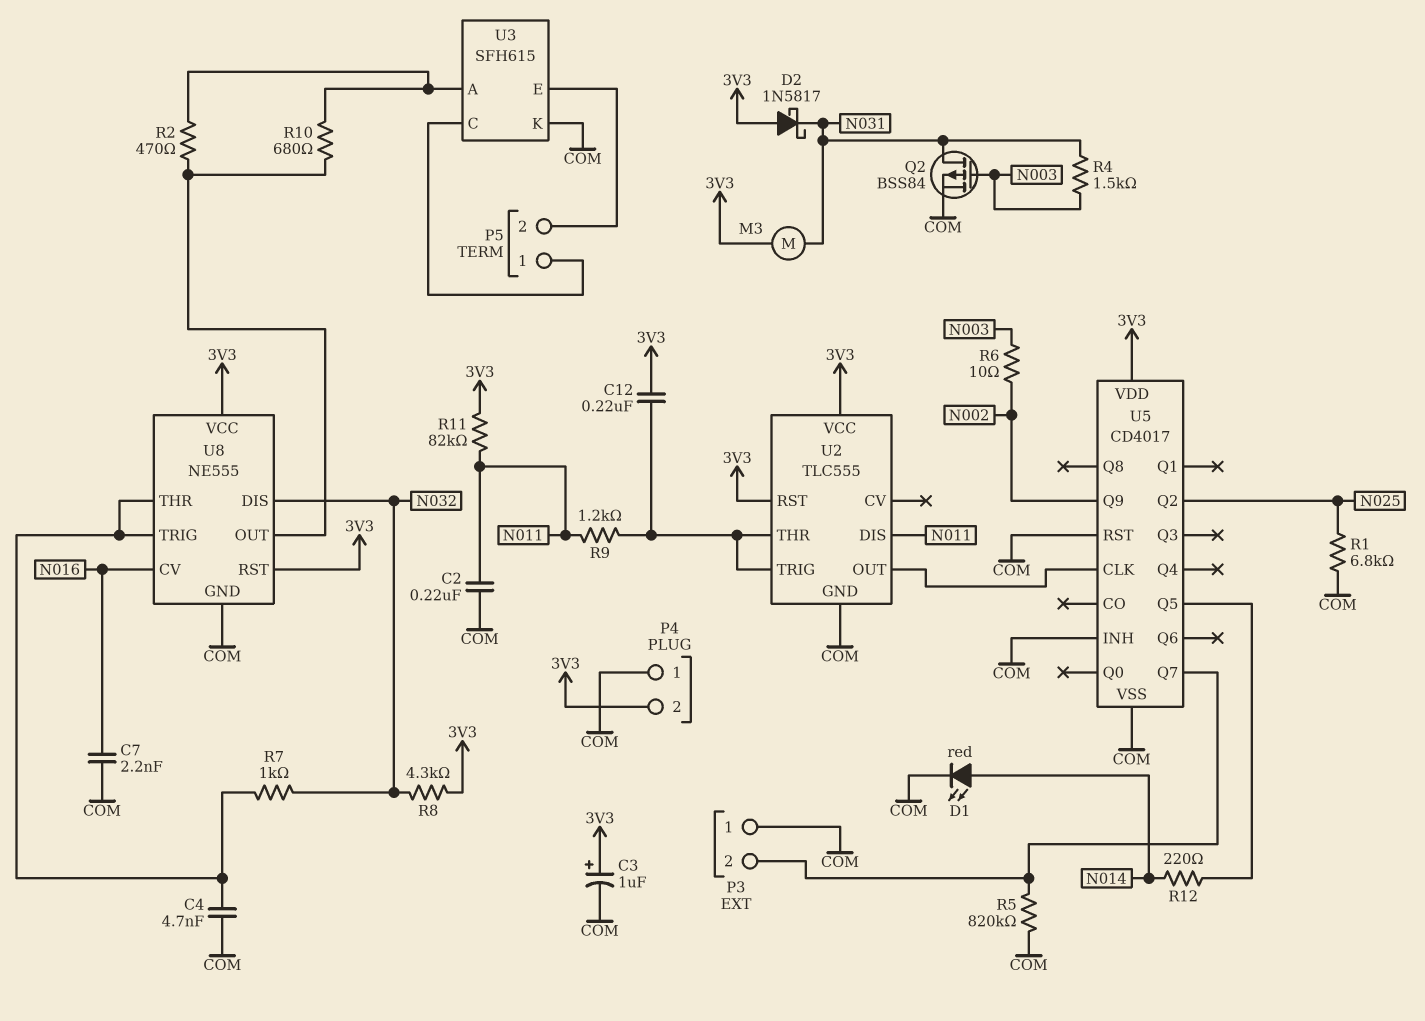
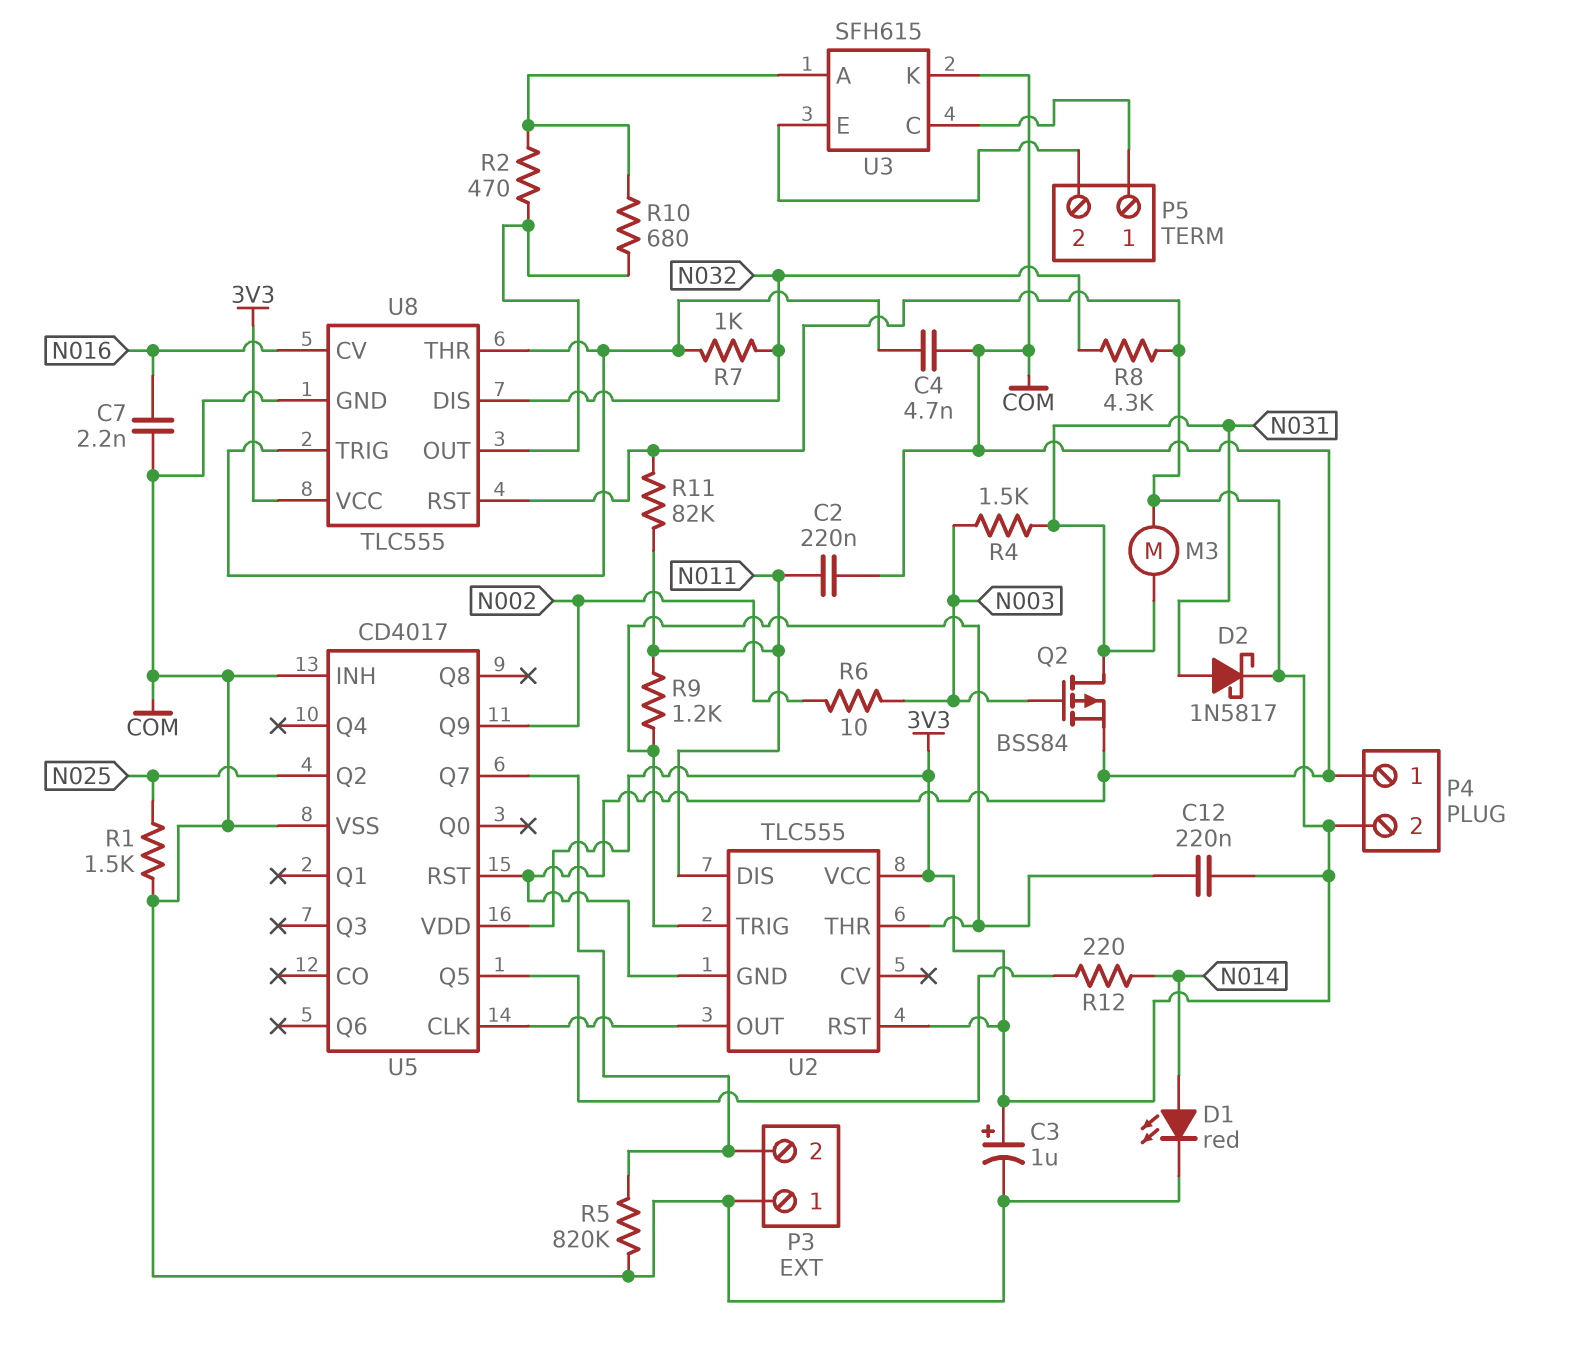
D2: schottky 1N5817 (A 3V3, K N031) -> schottky 1N5817 (A N031, K 3V3)
R1: 6.8k (COM, N025) -> 1.5k (COM, N025)
U8: NE555 -> TLC555

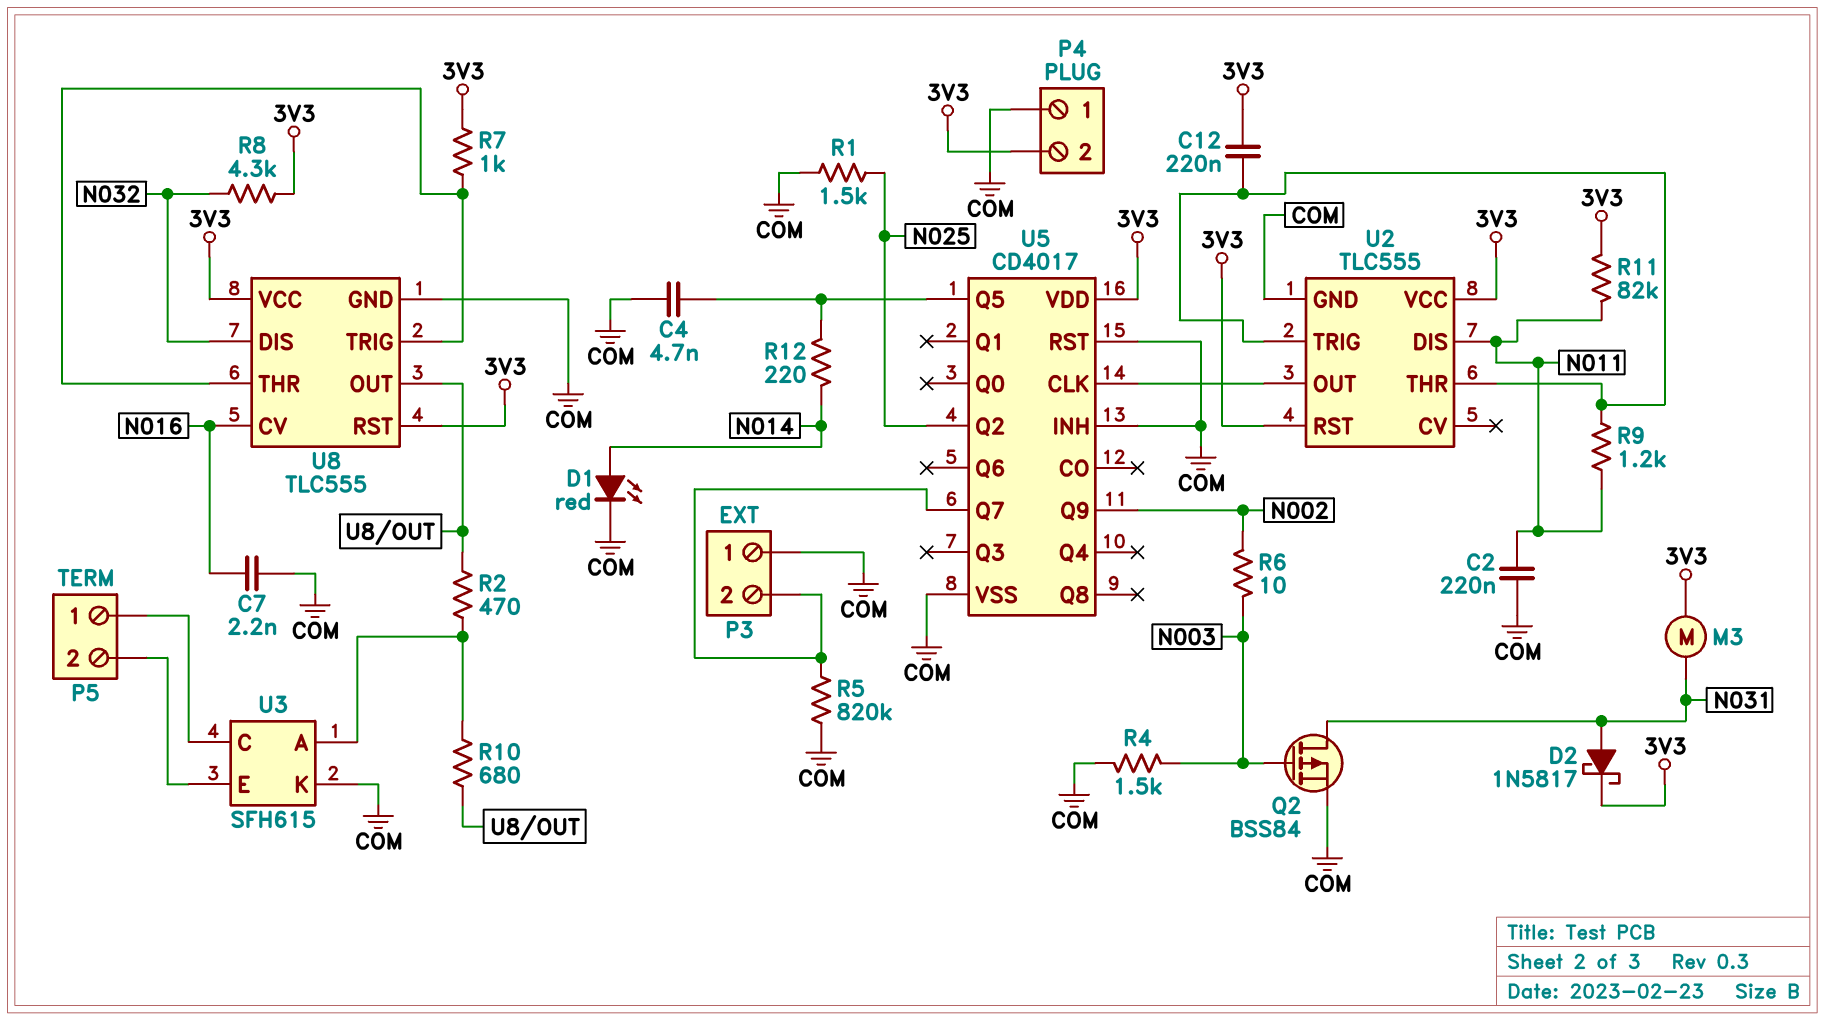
C3: 1uF (plus 3V3, minus COM) -> none
C4: 4.7nF (COM, U8/THR) -> 4.7nF (COM, U5/Q5)
R4: 1.5k (N003, N031) -> 1.5k (COM, N003)
R7: 1k (N032, U8/THR) -> 1k (3V3, U8/THR)

